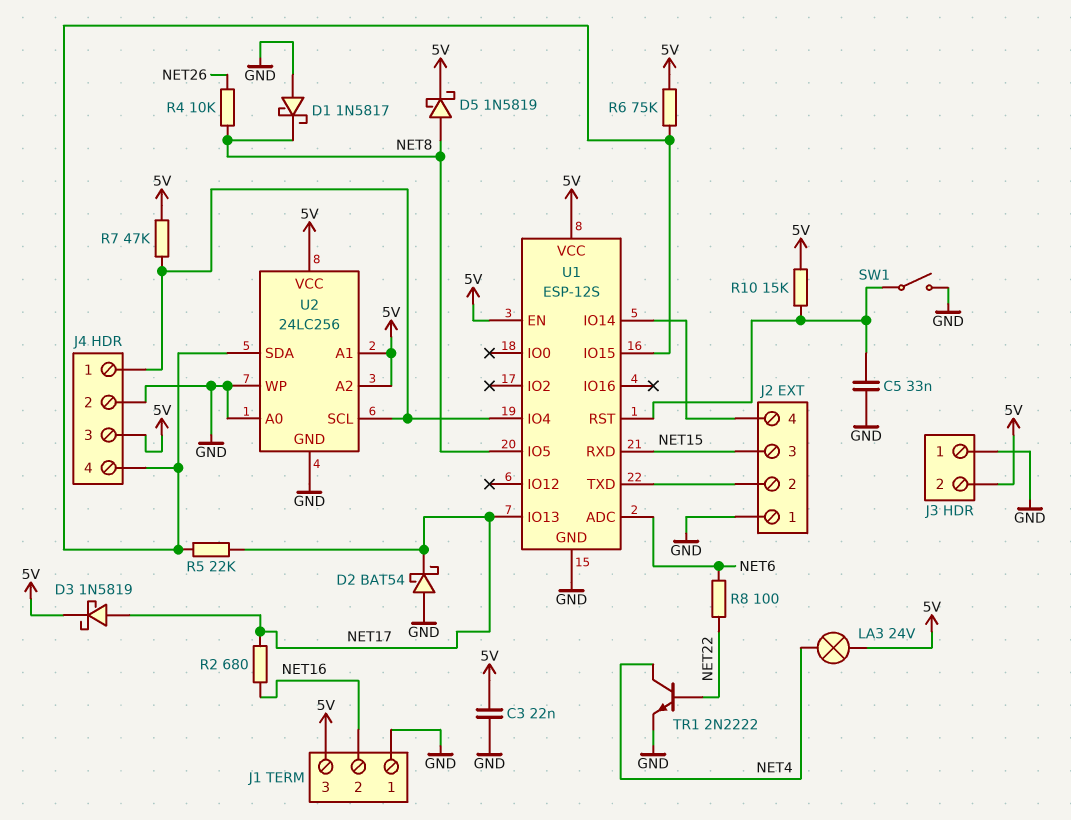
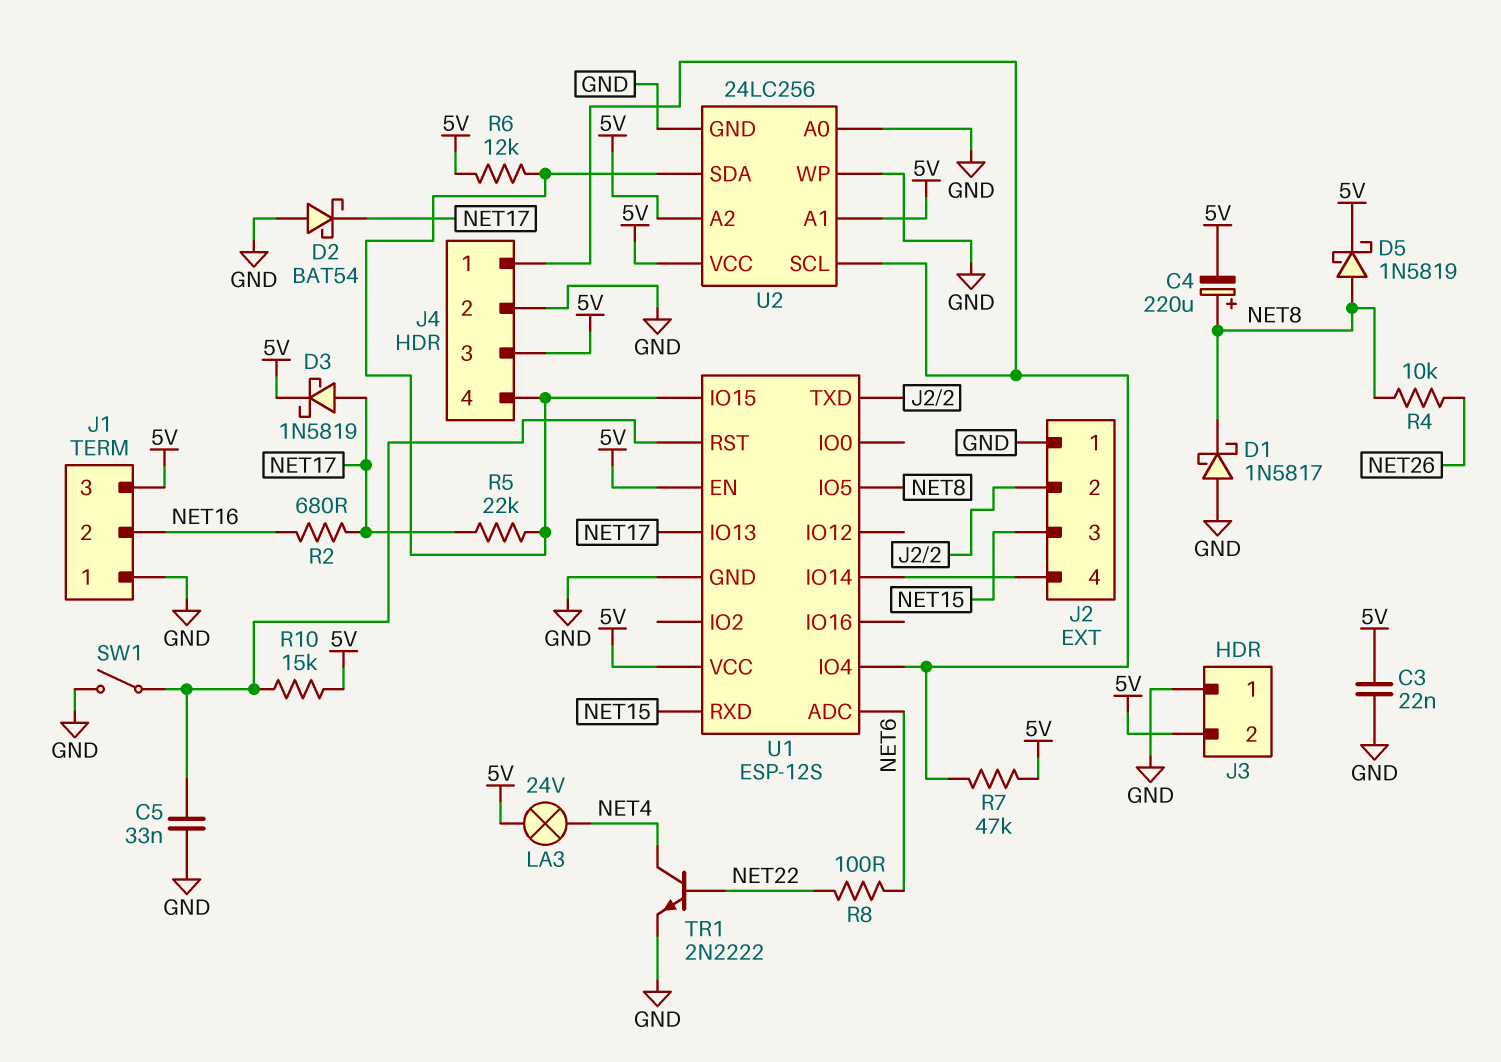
C4: none -> 220uF (plus NET8, minus 5V)
R6: 75k (5V, J4/4) -> 12k (5V, J4/4)

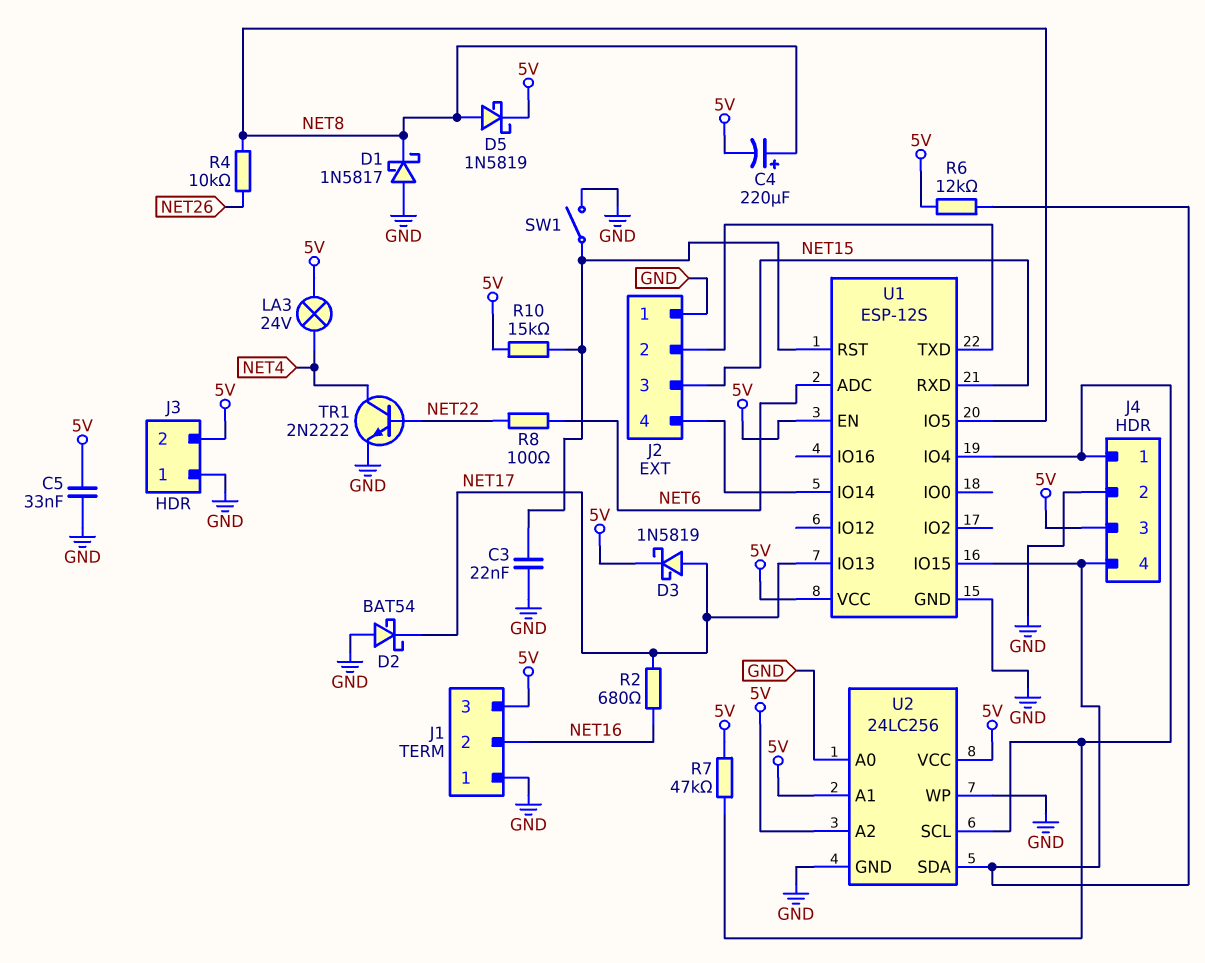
C3: 22nF (5V, GND) -> 22nF (GND, U1/RST)
C5: 33nF (GND, U1/RST) -> 33nF (5V, GND)
R5: 22k (J4/4, NET17) -> none

